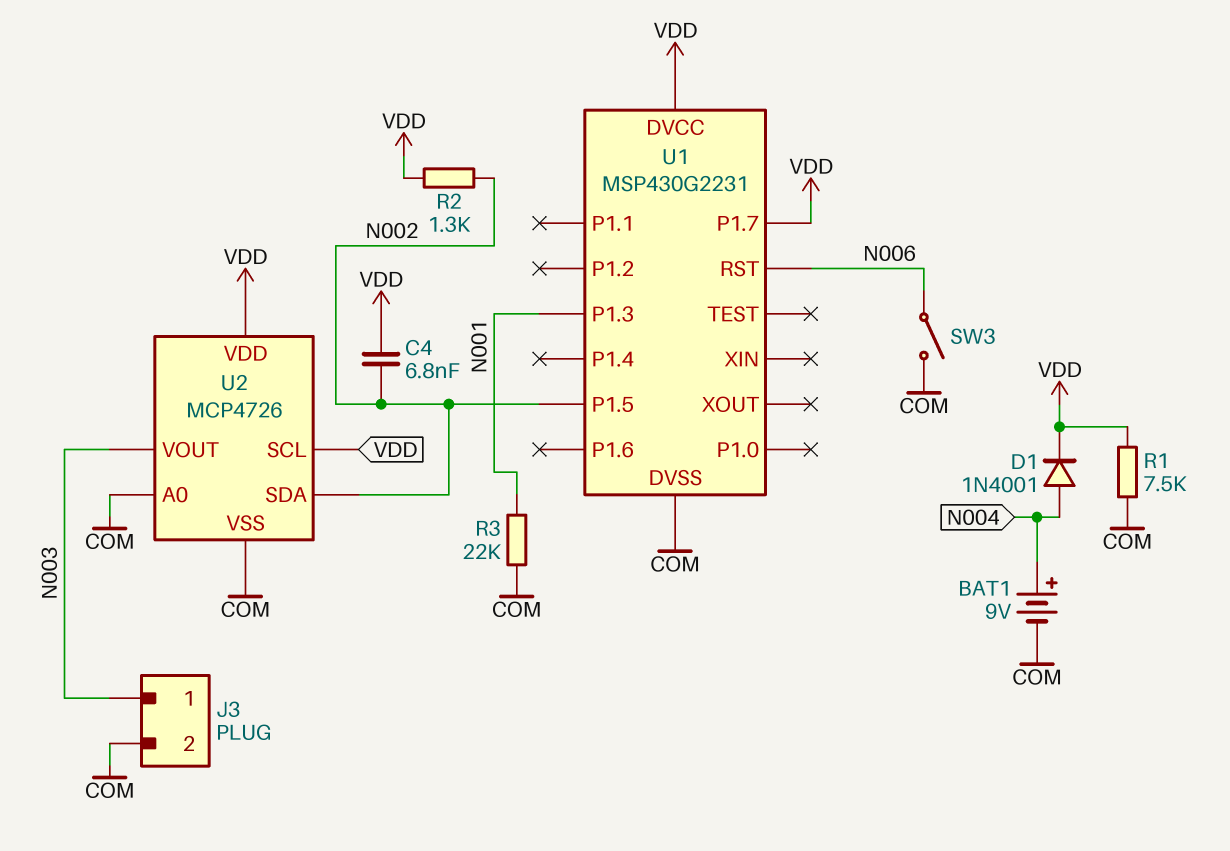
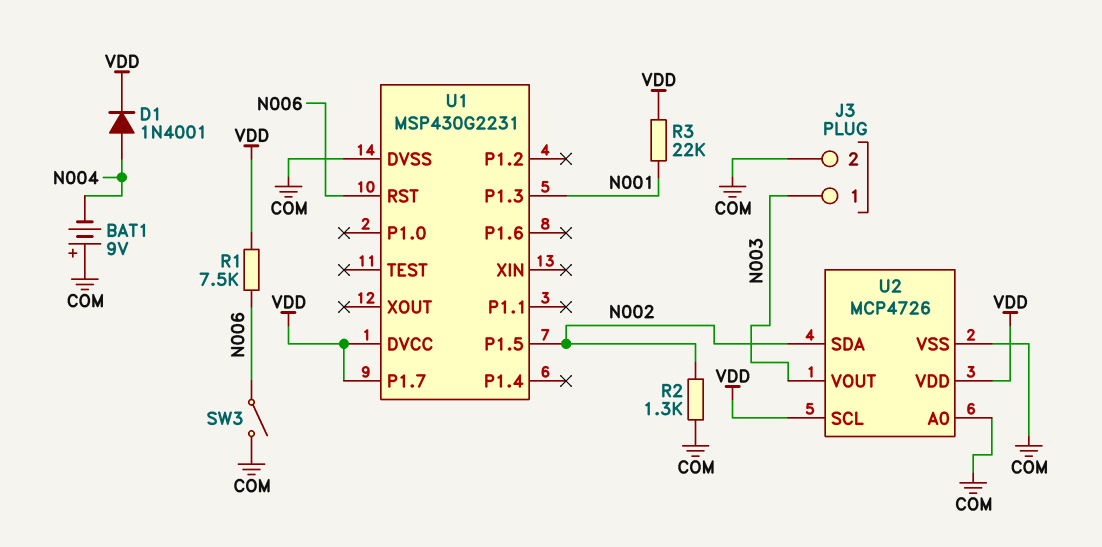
BAT1: 9V (plus N004, minus COM) -> 9V (plus COM, minus N004)
C4: 6.8nF (N002, VDD) -> none
R1: 7.5k (COM, VDD) -> 7.5k (N006, VDD)
R2: 1.3k (N002, VDD) -> 1.3k (COM, N002)
R3: 22k (COM, N001) -> 22k (N001, VDD)

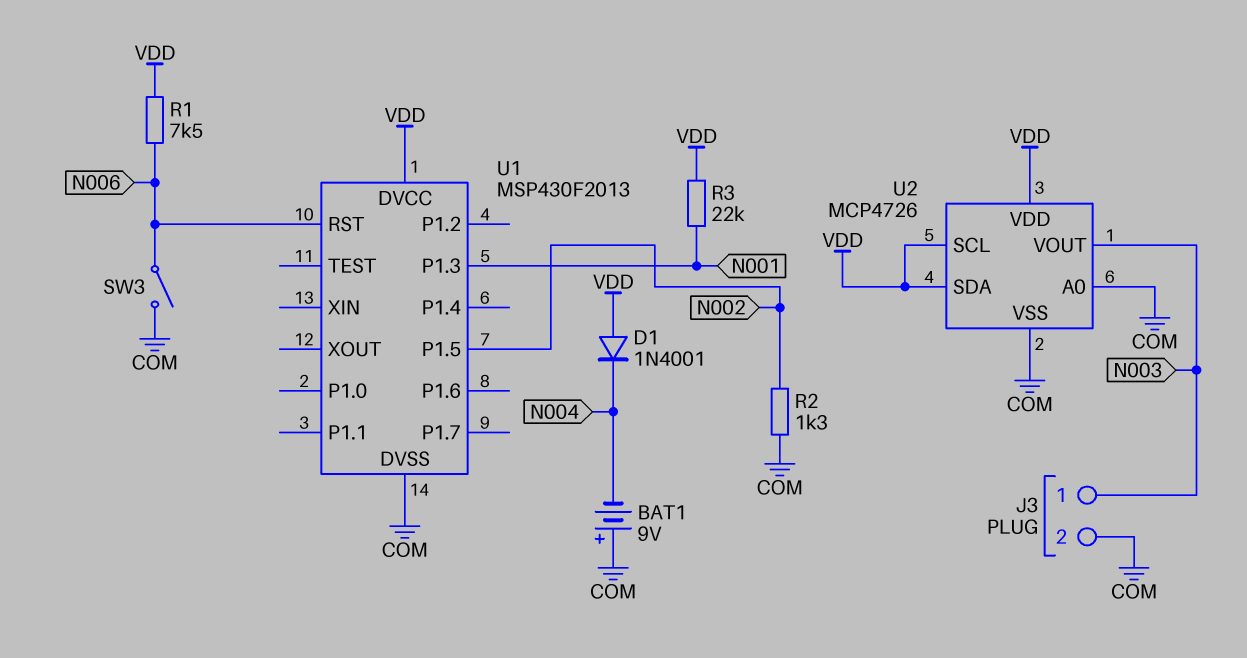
D1: diode 1N4001 (A N004, K VDD) -> diode 1N4001 (A VDD, K N004)
U1: MSP430G2231 -> MSP430F2013
U1 pin P1.7: VDD -> none
U2 pin SDA: N002 -> VDD

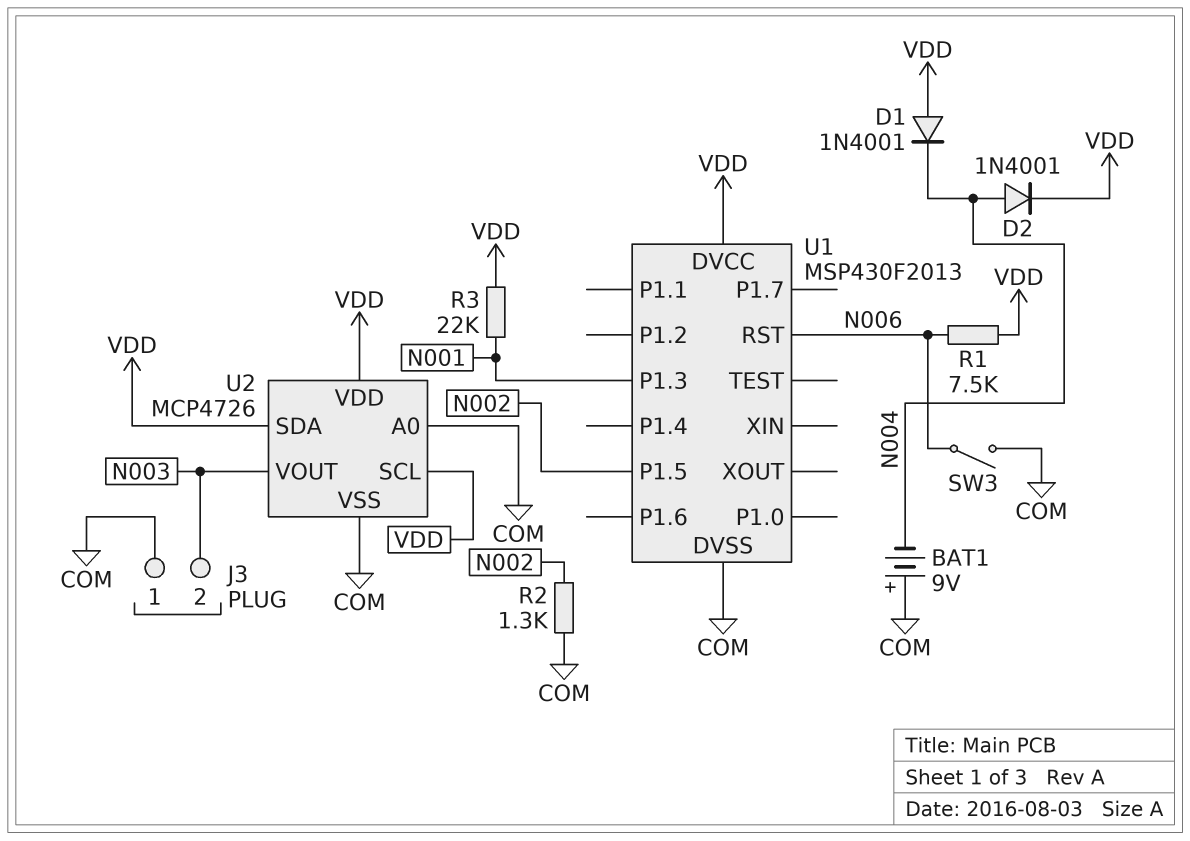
D2: none -> diode 1N4001 (A N004, K VDD)
J3 pin 1: N003 -> COM
J3 pin 2: COM -> N003

